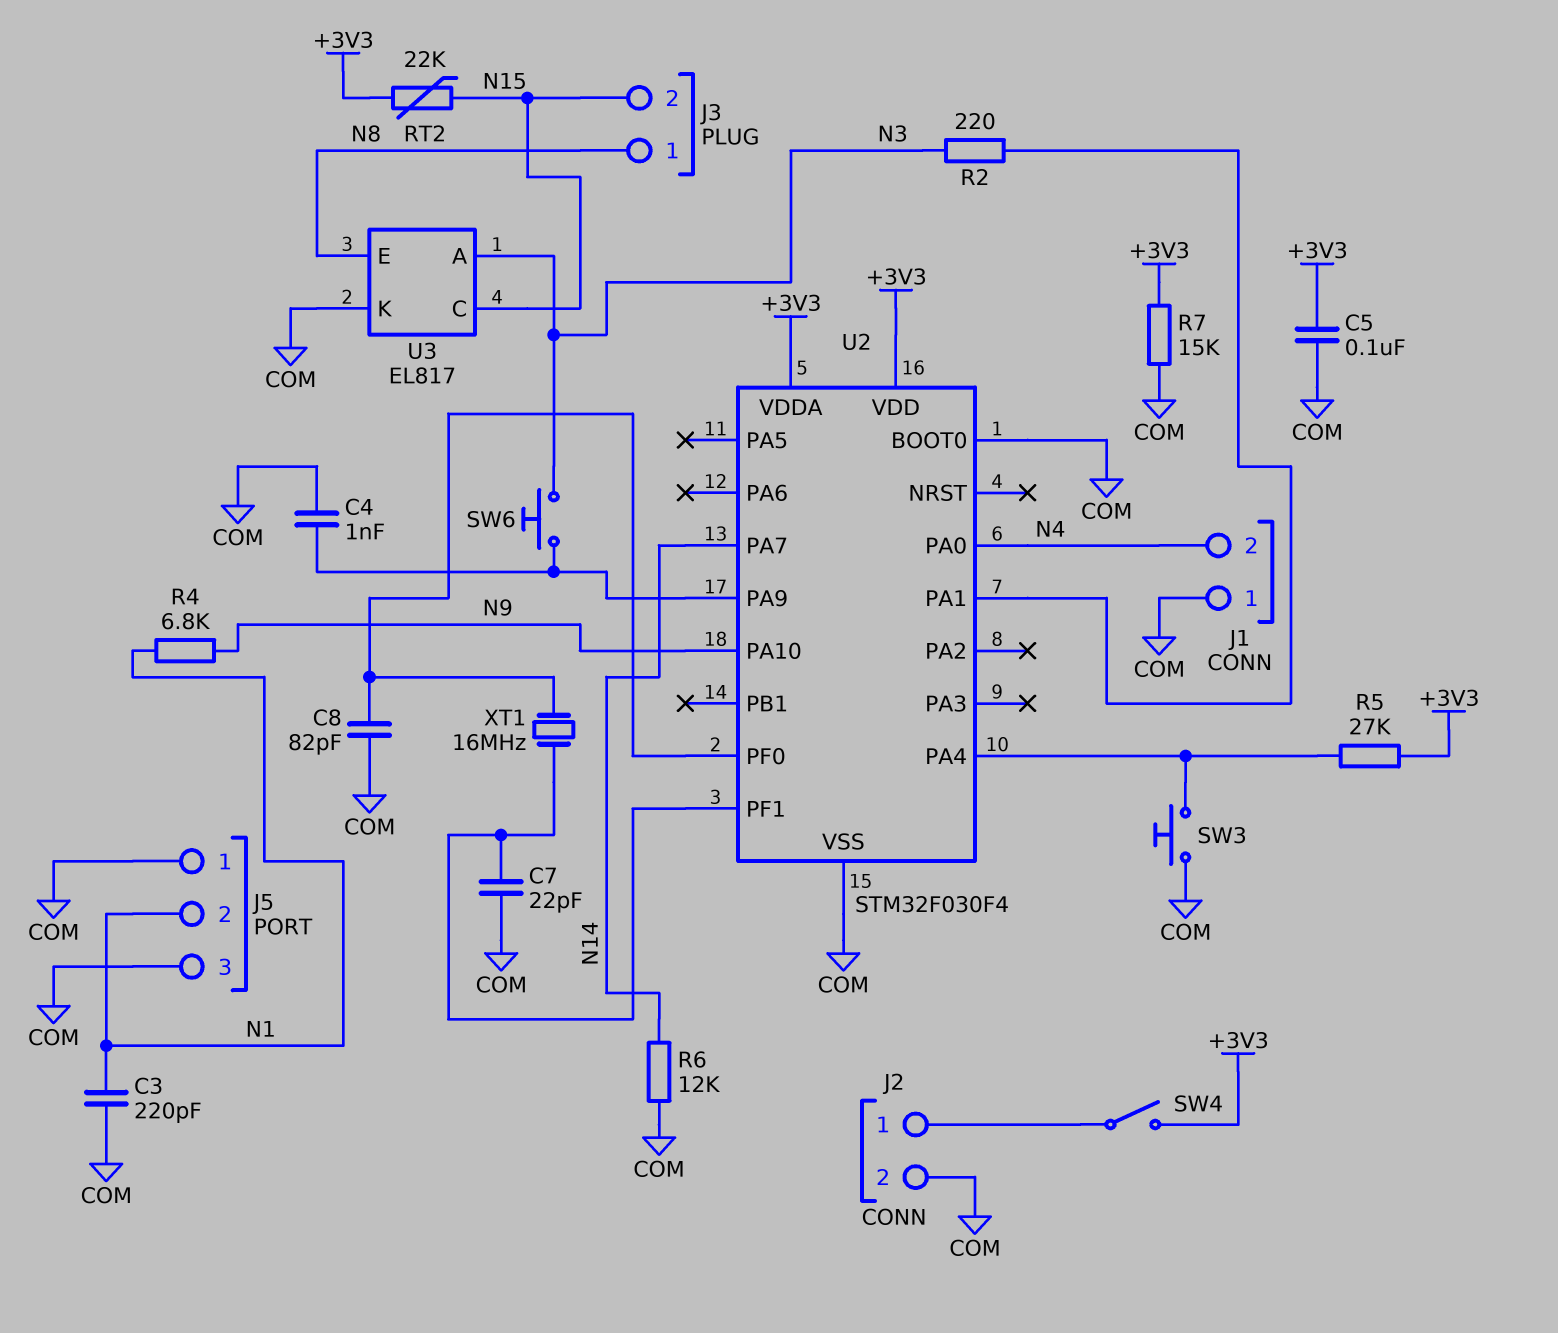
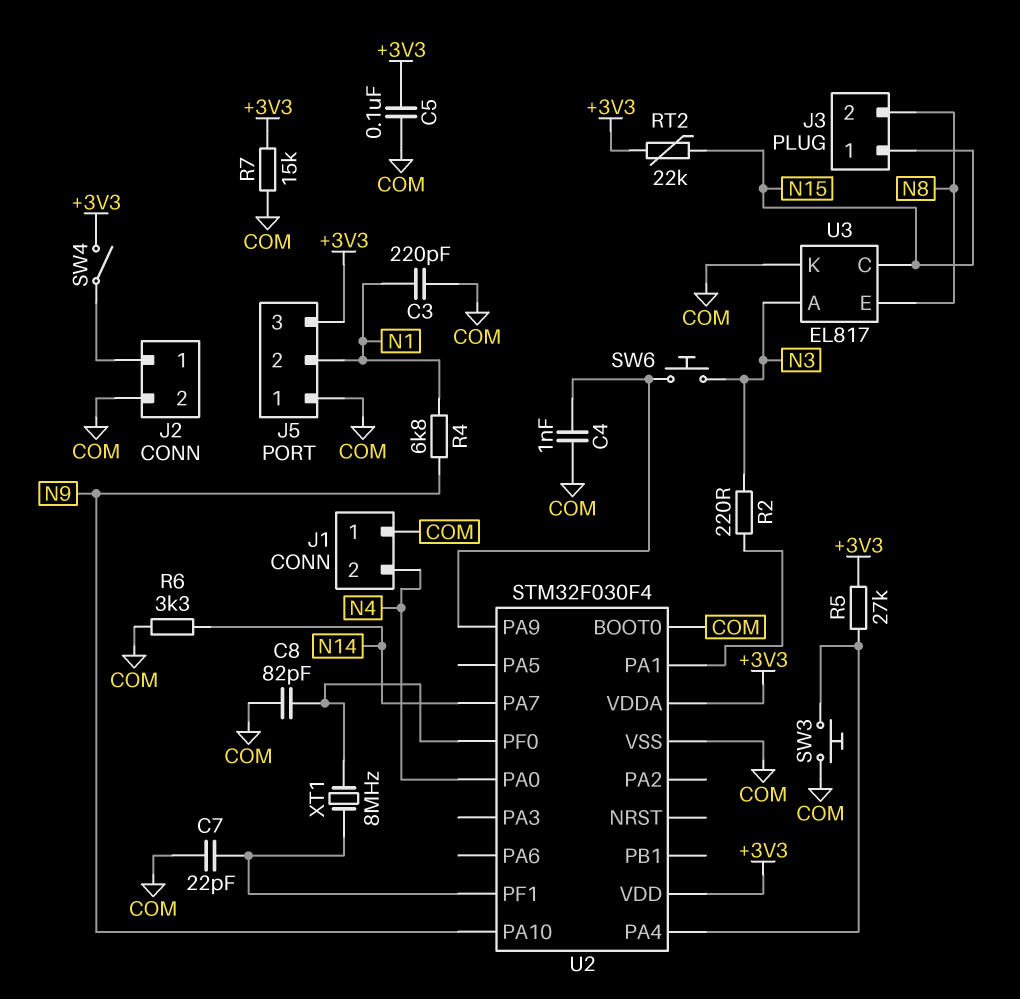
J3 pin 1: N8 -> N15
J3 pin 2: N15 -> N8
J5 pin 3: COM -> +3V3
R6: 12k (COM, N14) -> 3.3k (COM, N14)
XT1: 16MHz (U2/PF0, U2/PF1) -> 8MHz (U2/PF0, U2/PF1)

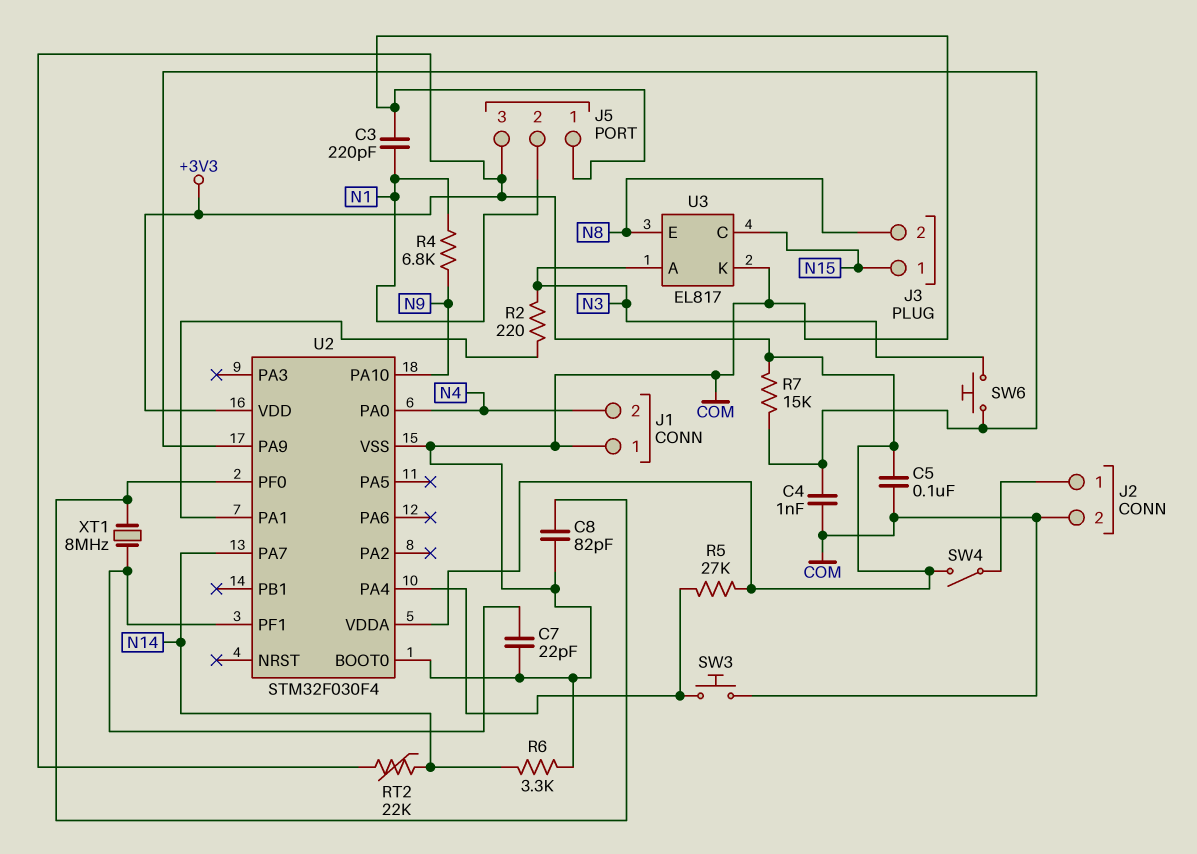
R7: 15k (+3V3, COM) -> 15k (+3V3, U2/PA9)
RT2: 22k (+3V3, N15) -> 22k (+3V3, N14)

